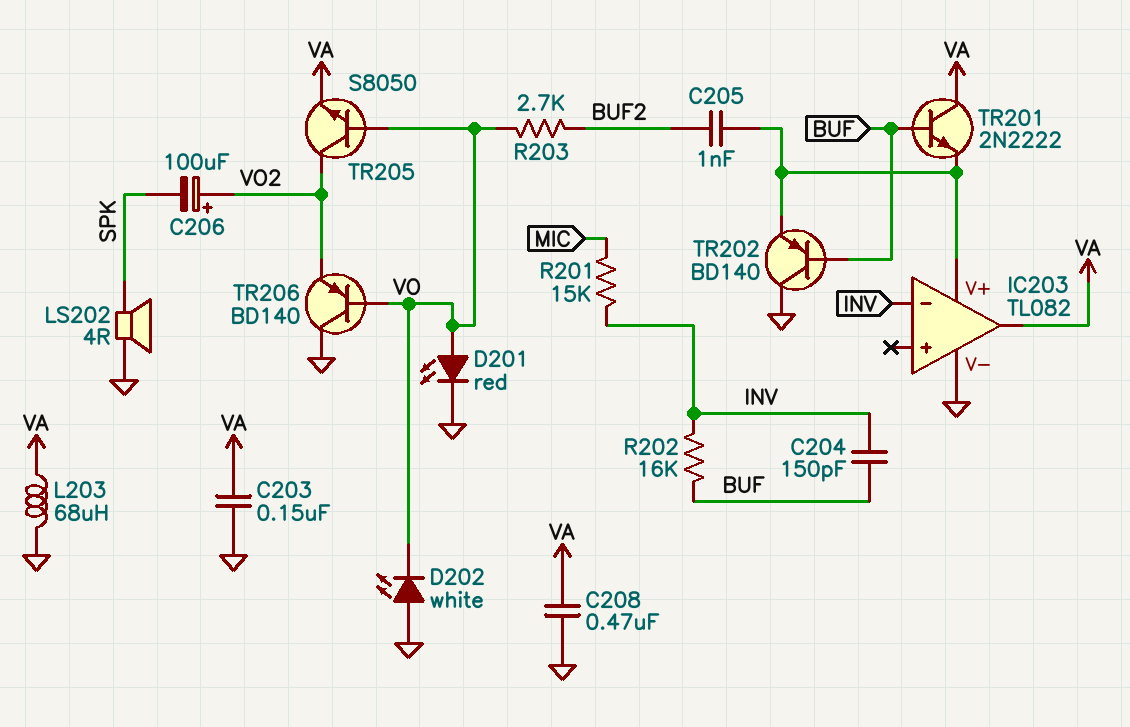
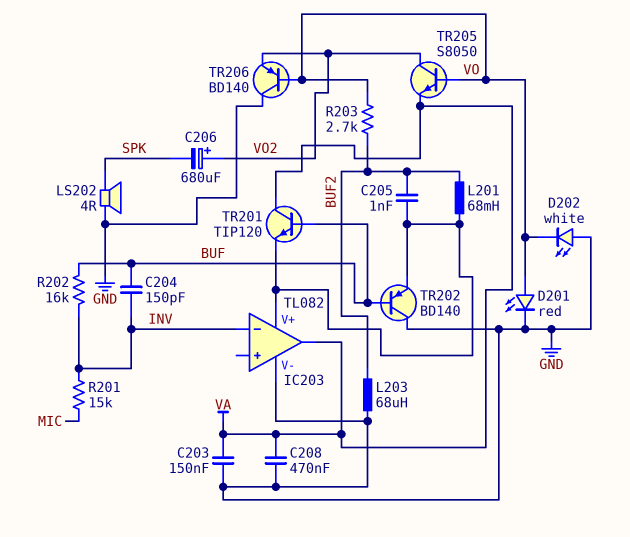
C206: 100uF (plus VO2, minus SPK) -> 680uF (plus VO2, minus SPK)
L201: none -> 68mH (BUF2, IC203/V+)
L203: 68uH (GND, VA) -> 68uH (BUF2, GND)
TR201: NPN 2N2222 (B BUF, C VA, E IC203/V+) -> NPN TIP120 (B BUF, C VA, E IC203/V+)

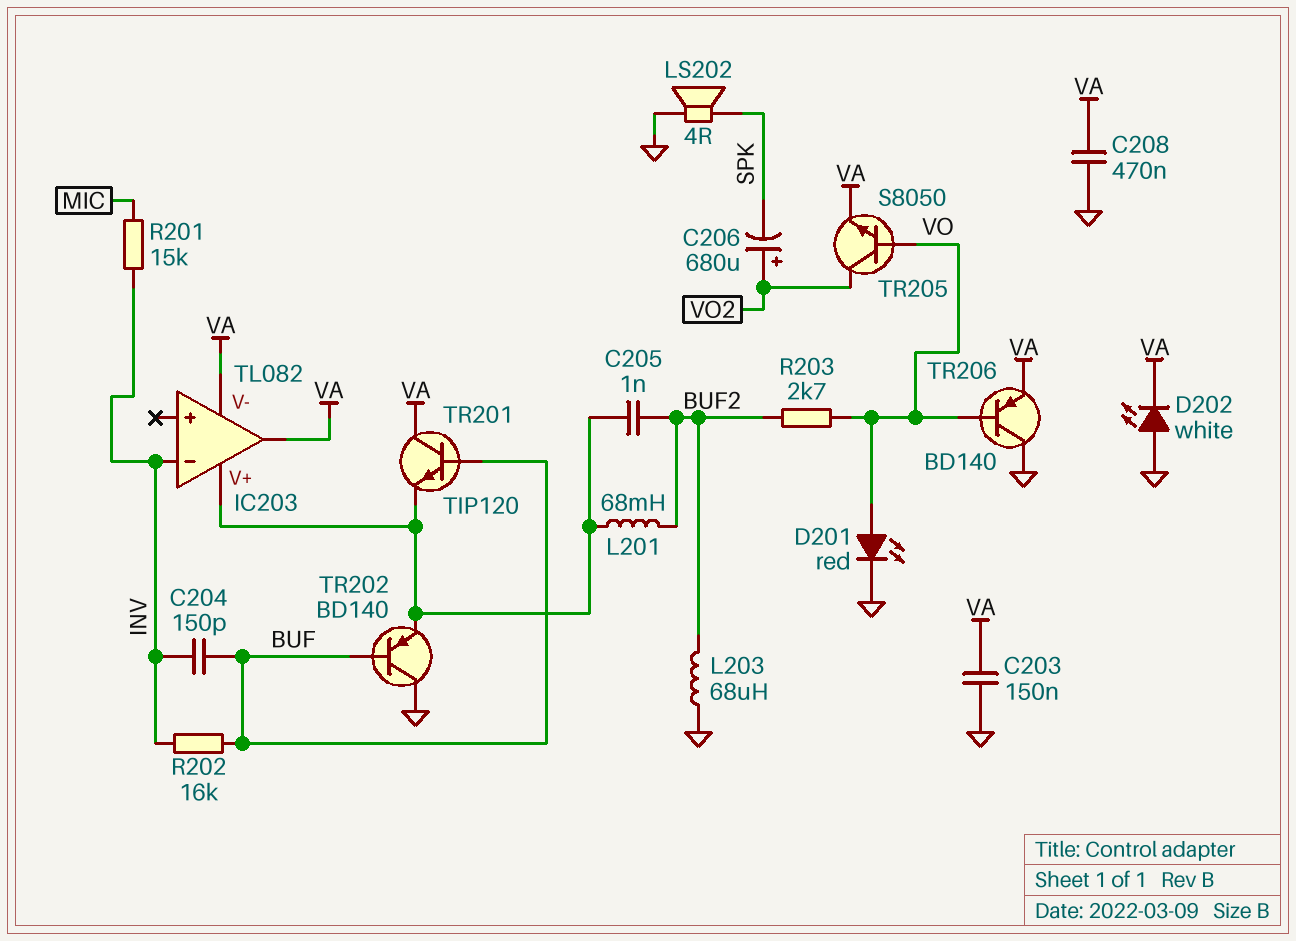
D202: LED white (A GND, K VO) -> LED white (A GND, K VA)
IC203 pin V-: GND -> VA
TR206: PNP BD140 (B VO, C GND, E VO2) -> PNP BD140 (B VO, C GND, E VA)

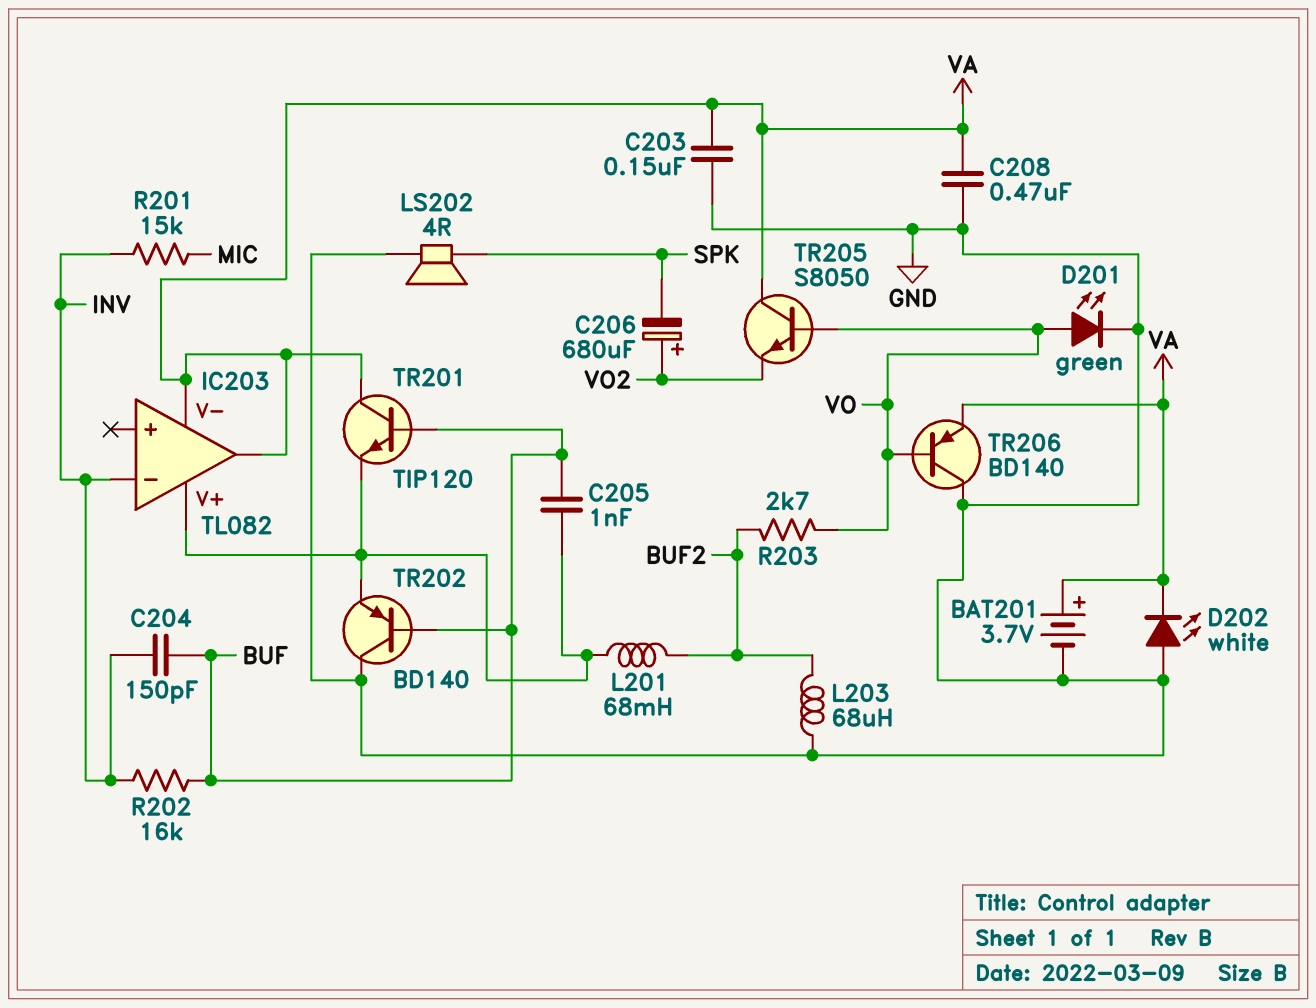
BAT201: none -> 3.7V (plus VA, minus GND)
C205: 1nF (BUF2, IC203/V+) -> 1nF (BUF, IC203/V+)
D201: LED red (A VO, K GND) -> LED green (A VO, K GND)
TR205: NPN S8050 (B VO, C VO2, E VA) -> NPN S8050 (B VO, C VA, E VO2)

